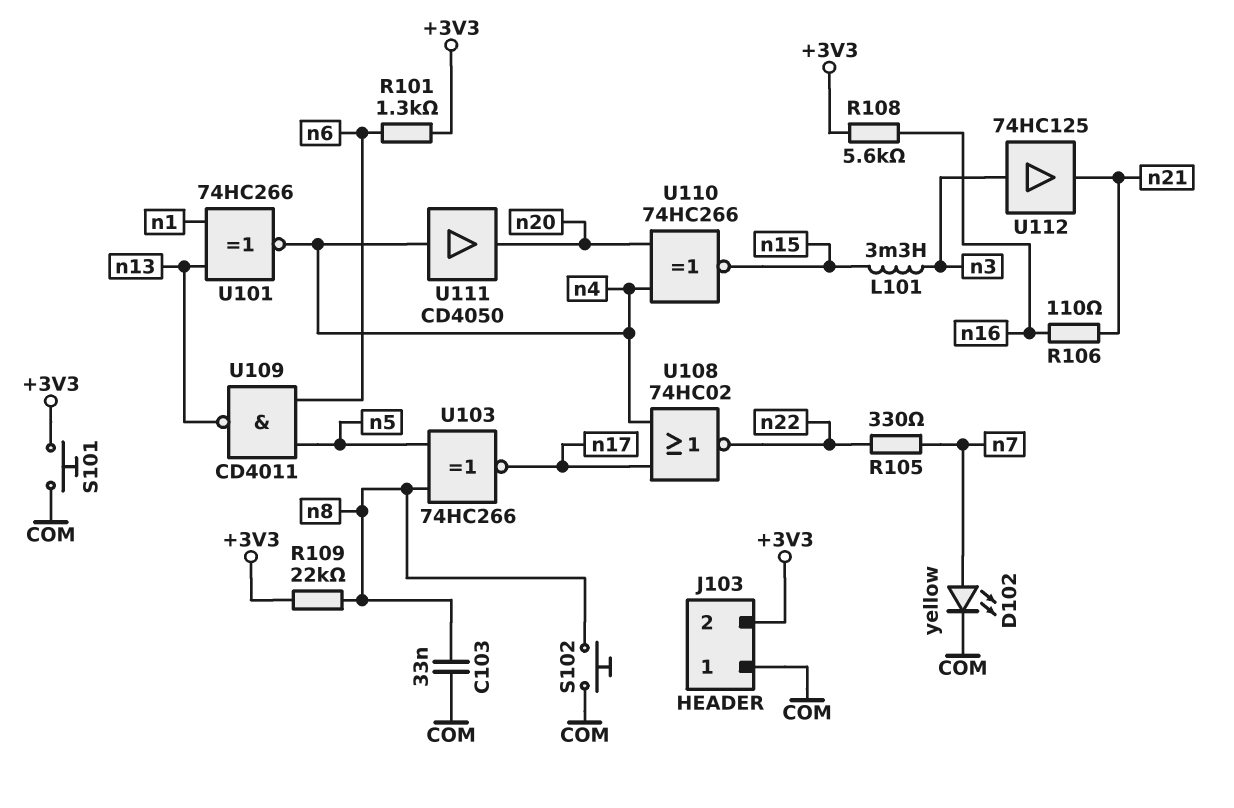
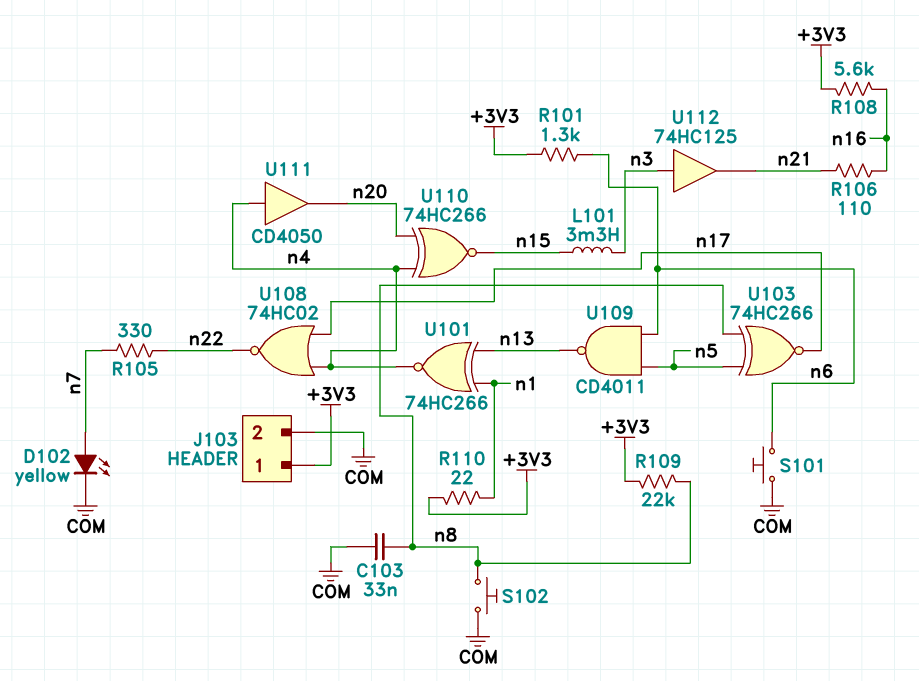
J103 pin 1: COM -> +3V3
J103 pin 2: +3V3 -> COM
R110: none -> 22 (+3V3, n1)
S101: button (+3V3, COM) -> button (COM, n6)

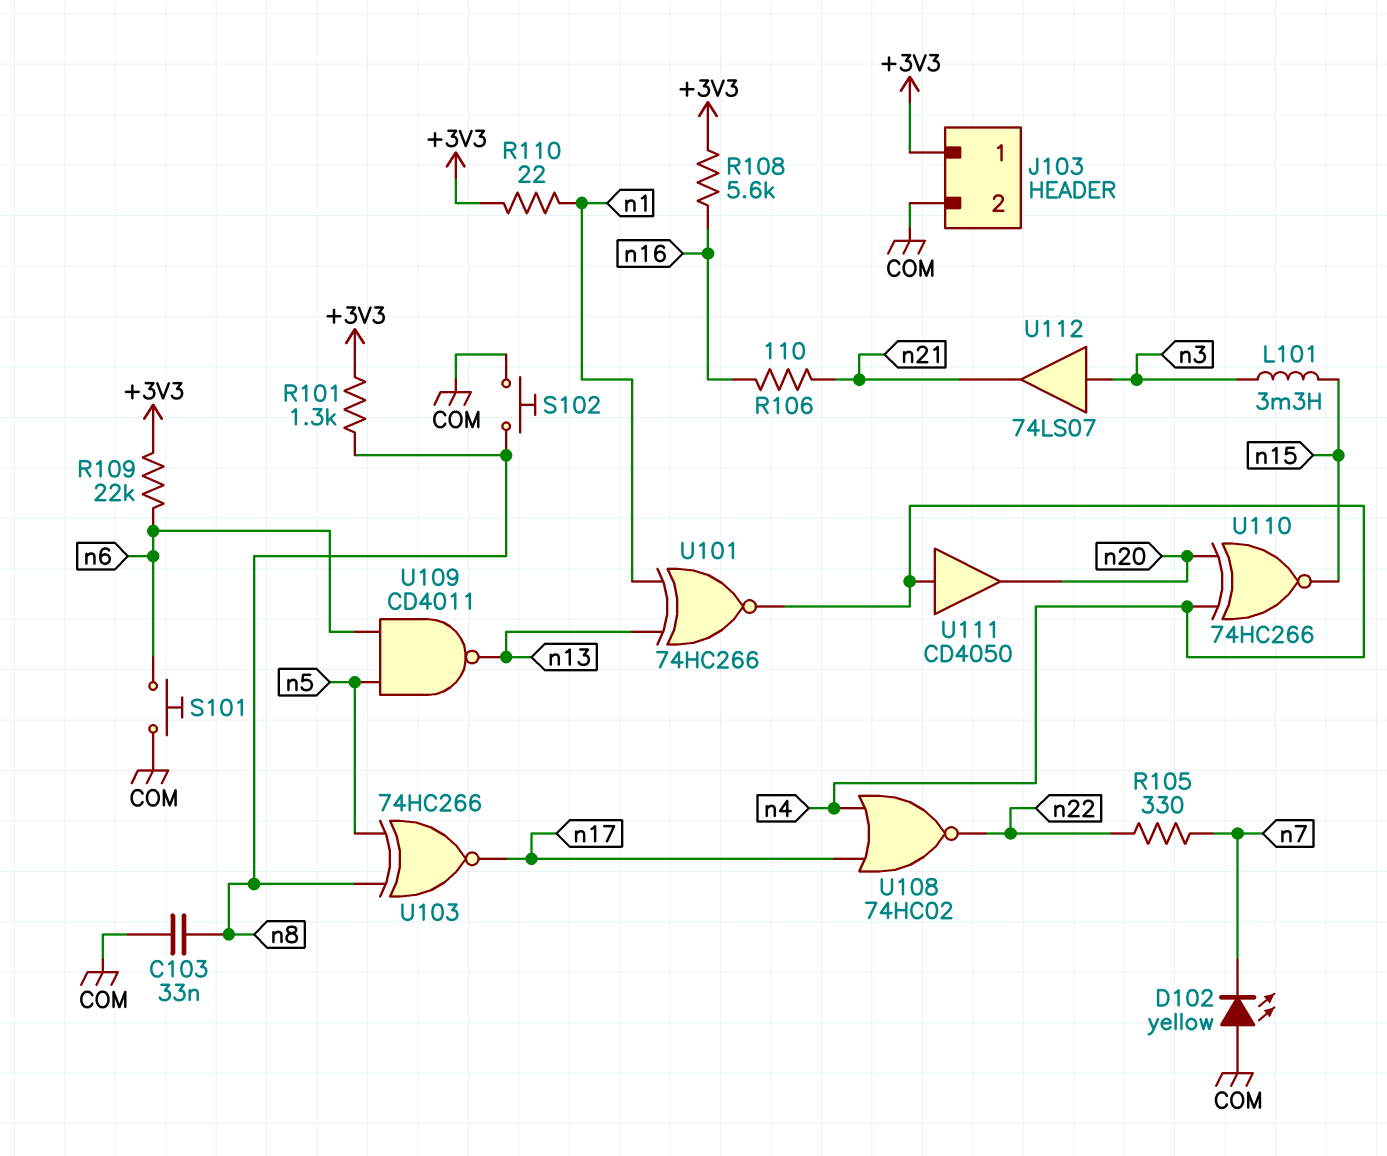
D102: LED yellow (A n7, K COM) -> LED yellow (A COM, K n7)
R101: 1.3k (+3V3, n6) -> 1.3k (+3V3, n8)
R109: 22k (+3V3, n8) -> 22k (+3V3, n6)
U112: buffer 74HC125 (in n3, out n21) -> buffer 74LS07 (in n3, out n21)

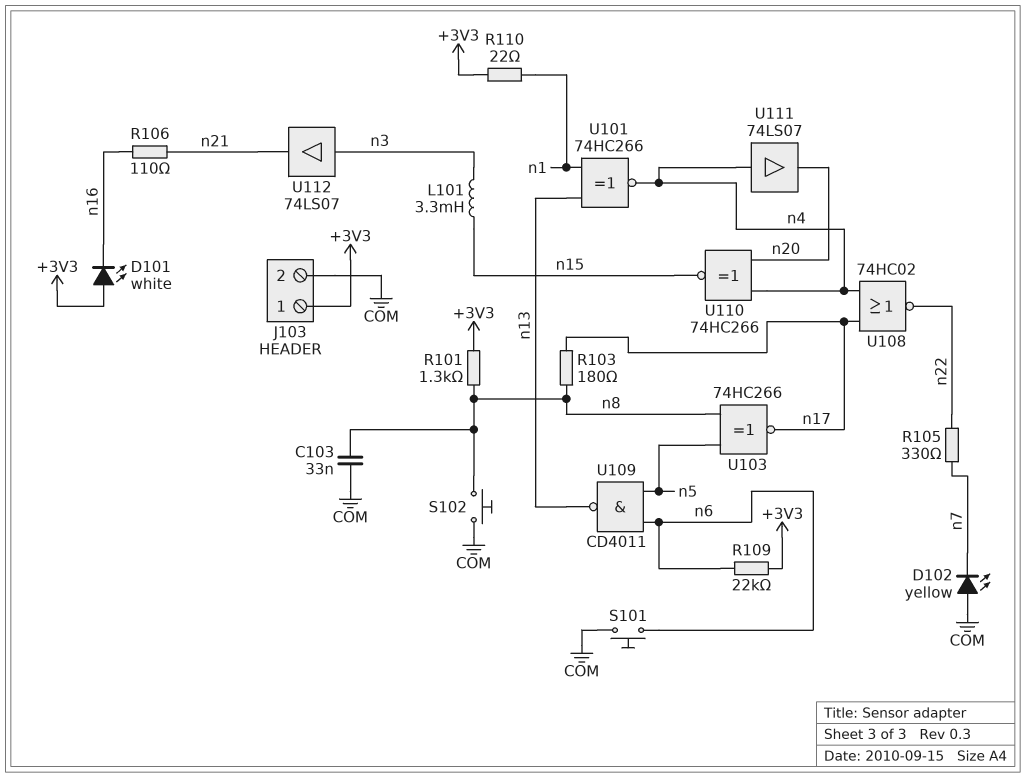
D101: none -> LED white (A +3V3, K n16)
R103: none -> 180 (n8, n17)
R108: 5.6k (+3V3, n16) -> none
U111: buffer CD4050 (in n4, out n20) -> buffer 74LS07 (in n4, out n20)

